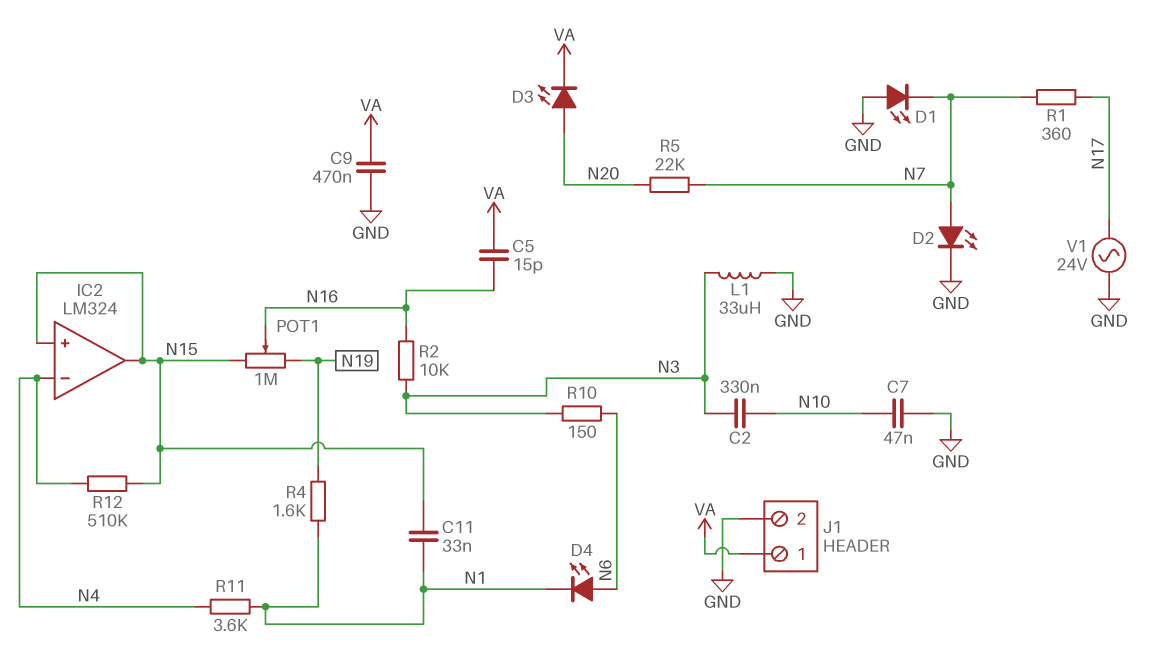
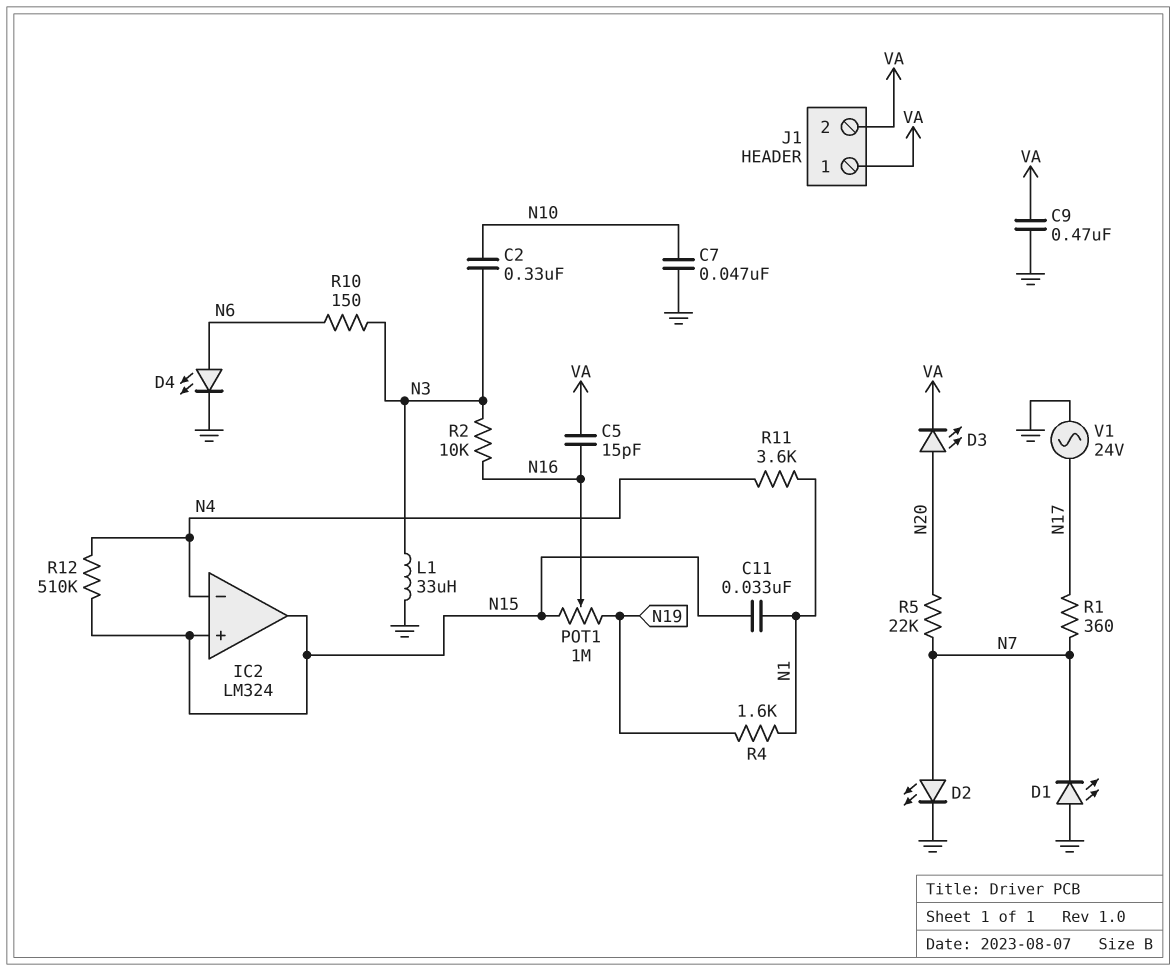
D4: LED (A N6, K N1) -> LED (A N6, K GND)
J1 pin 2: GND -> VA

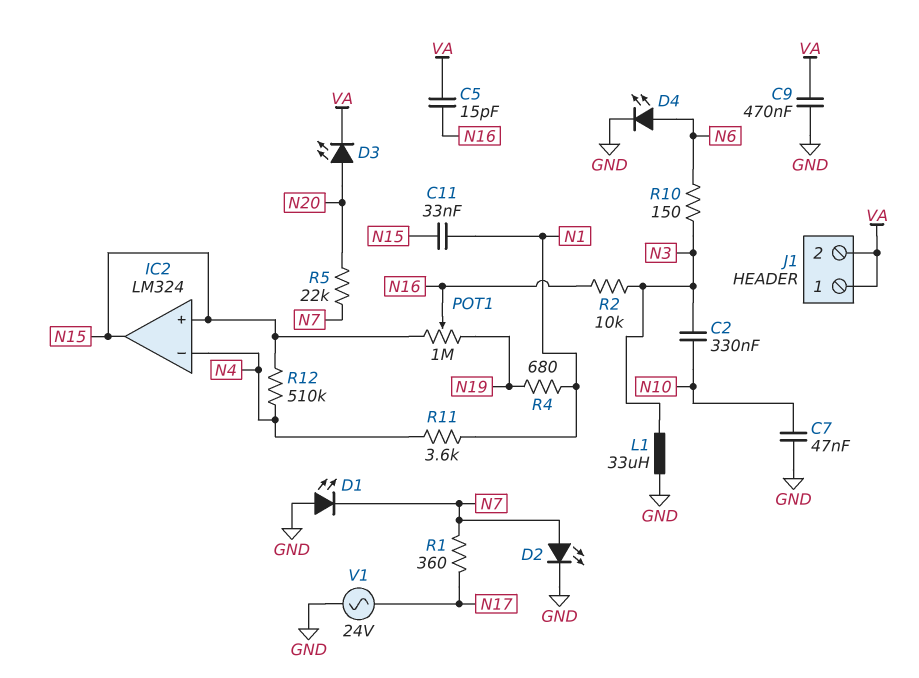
R4: 1.6k (N1, N19) -> 680 (N1, N19)

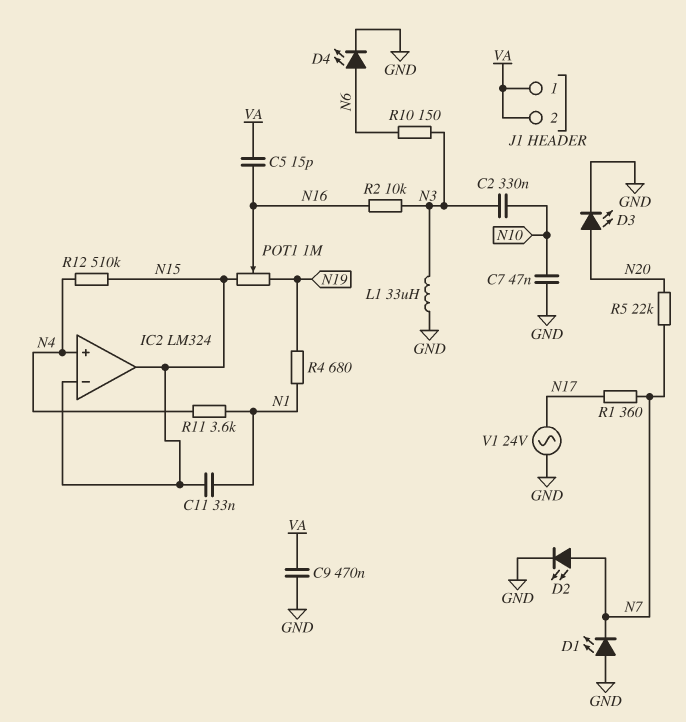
D3: LED (A N20, K VA) -> LED (A N20, K GND)
IC2 pin in+: N15 -> N4
IC2 pin in-: N4 -> N15

